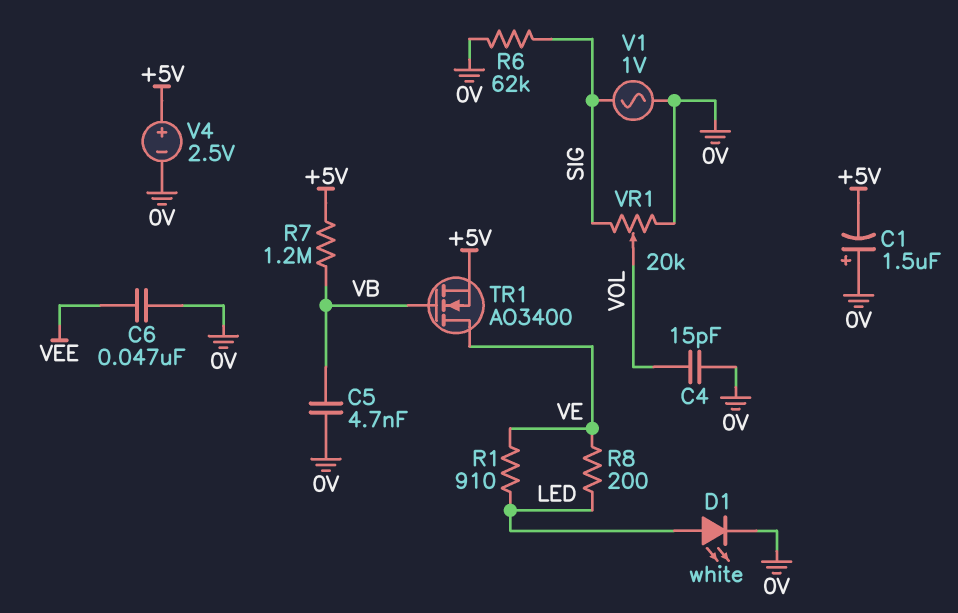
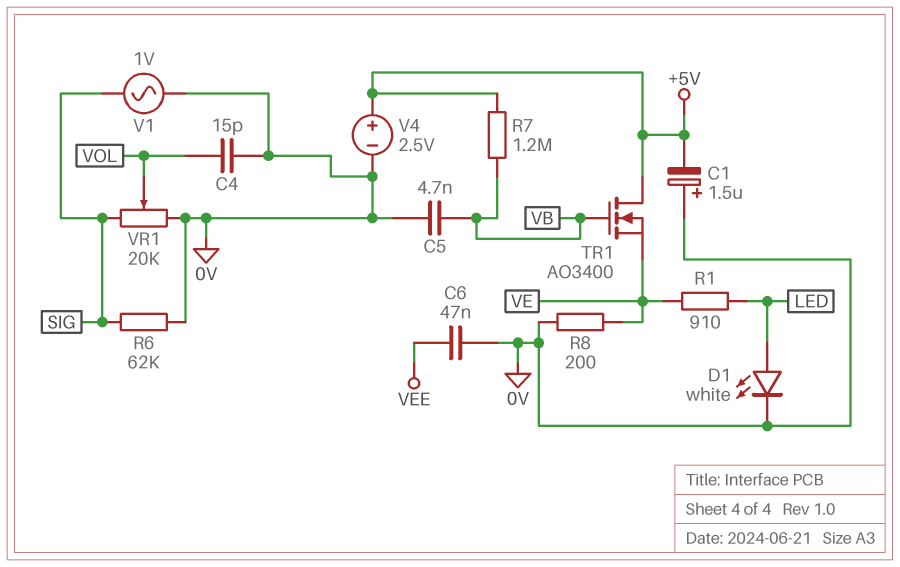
R8: 200 (LED, VE) -> 200 (0V, VE)
TR1: NMOS AO3400 (G VB, D VE, S +5V) -> NMOS AO3400 (G VB, D +5V, S VE)

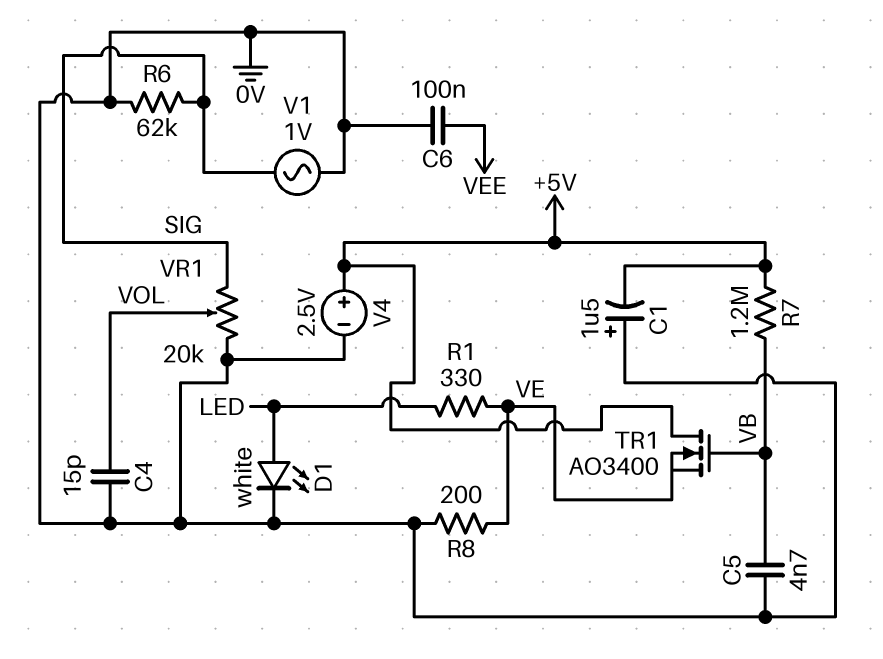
C6: 47nF (0V, VEE) -> 100nF (0V, VEE)
R1: 910 (LED, VE) -> 330 (LED, VE)

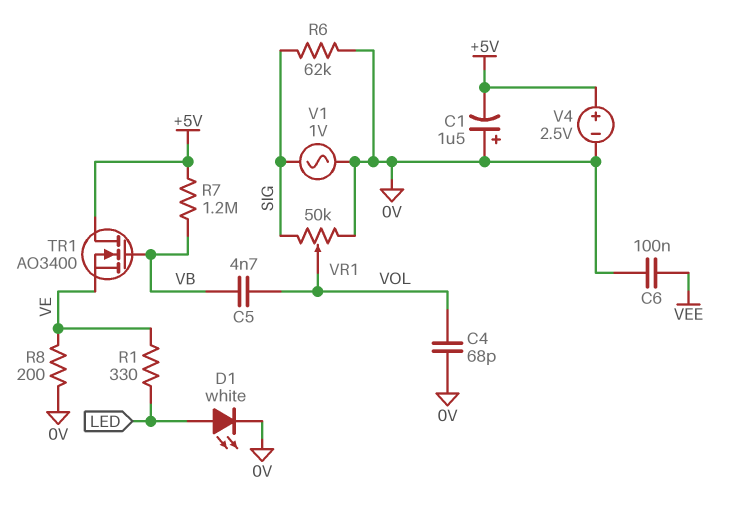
C4: 15pF (0V, VOL) -> 68pF (0V, VOL)
C5: 4.7nF (0V, VB) -> 4.7nF (VB, VOL)
VR1: 20k (0V, SIG, wiper VOL) -> 50k (0V, SIG, wiper VOL)

